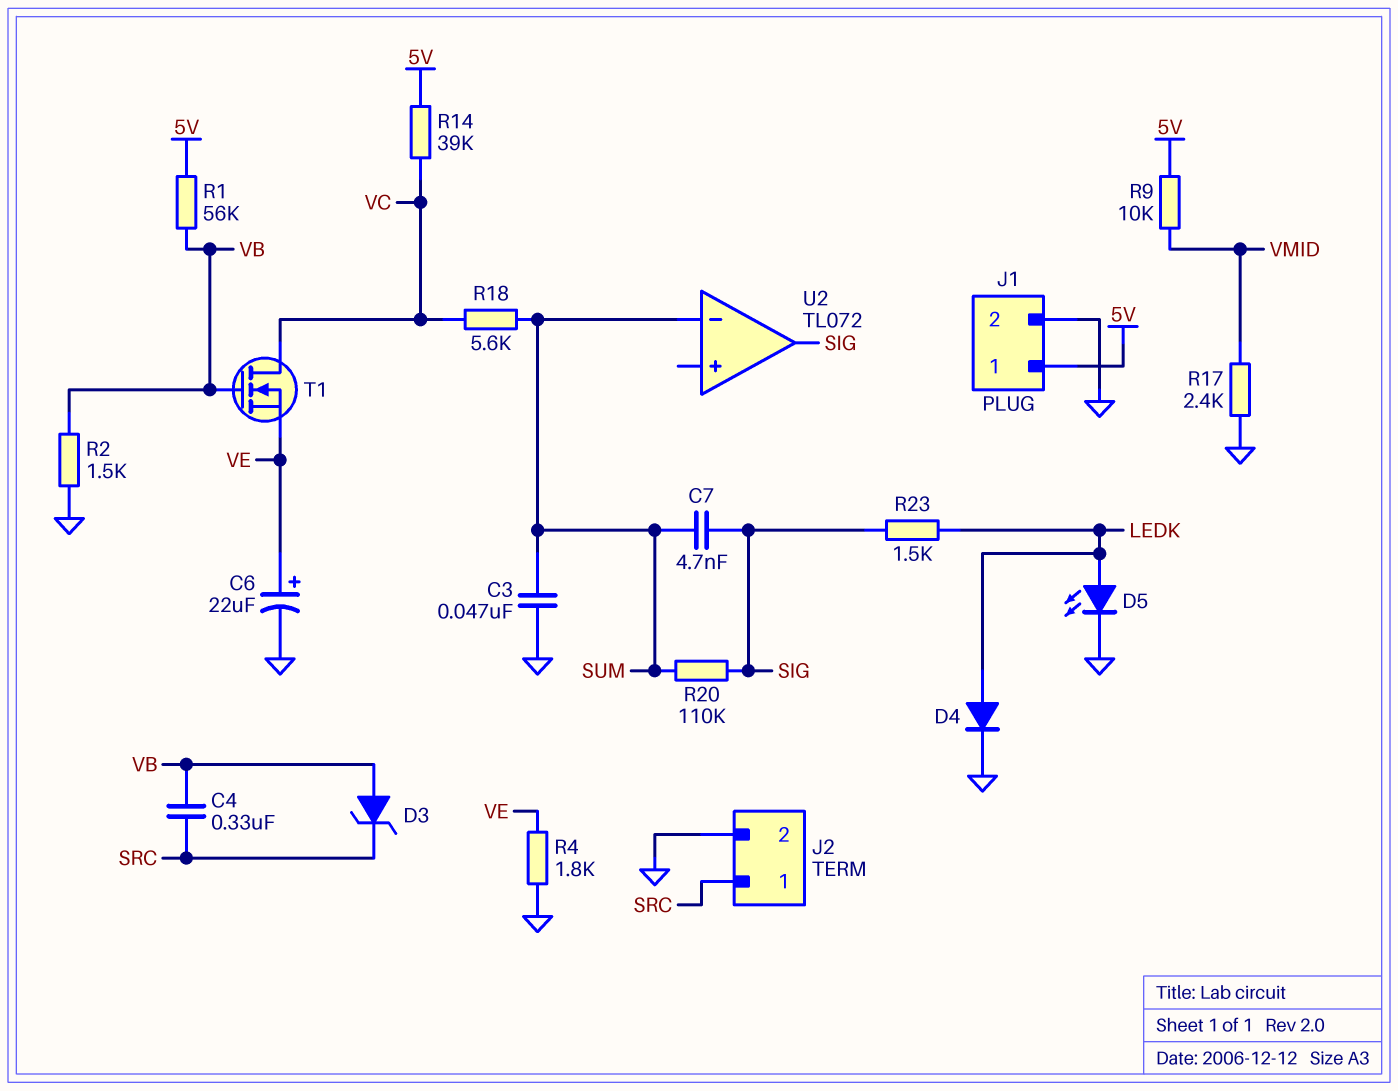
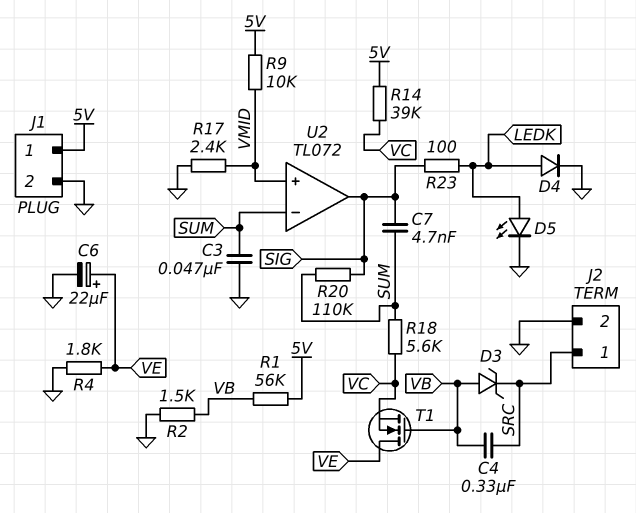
R23: 1.5k (LEDK, SIG) -> 100 (LEDK, SIG)
T1: NMOS (G VB, D VC, S VE) -> NMOS (G VB, D VE, S VC)
U2 pin in+: none -> VMID

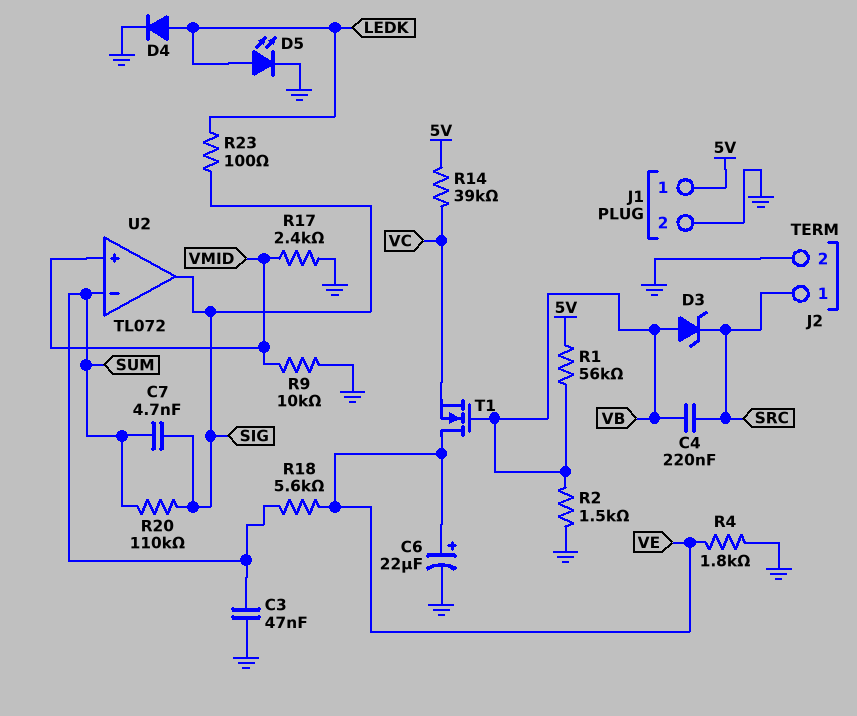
C4: 330nF (SRC, VB) -> 220nF (SRC, VB)
R9: 10k (5V, VMID) -> 10k (GND, VMID)
R18: 5.6k (SUM, VC) -> 5.6k (SUM, VE)

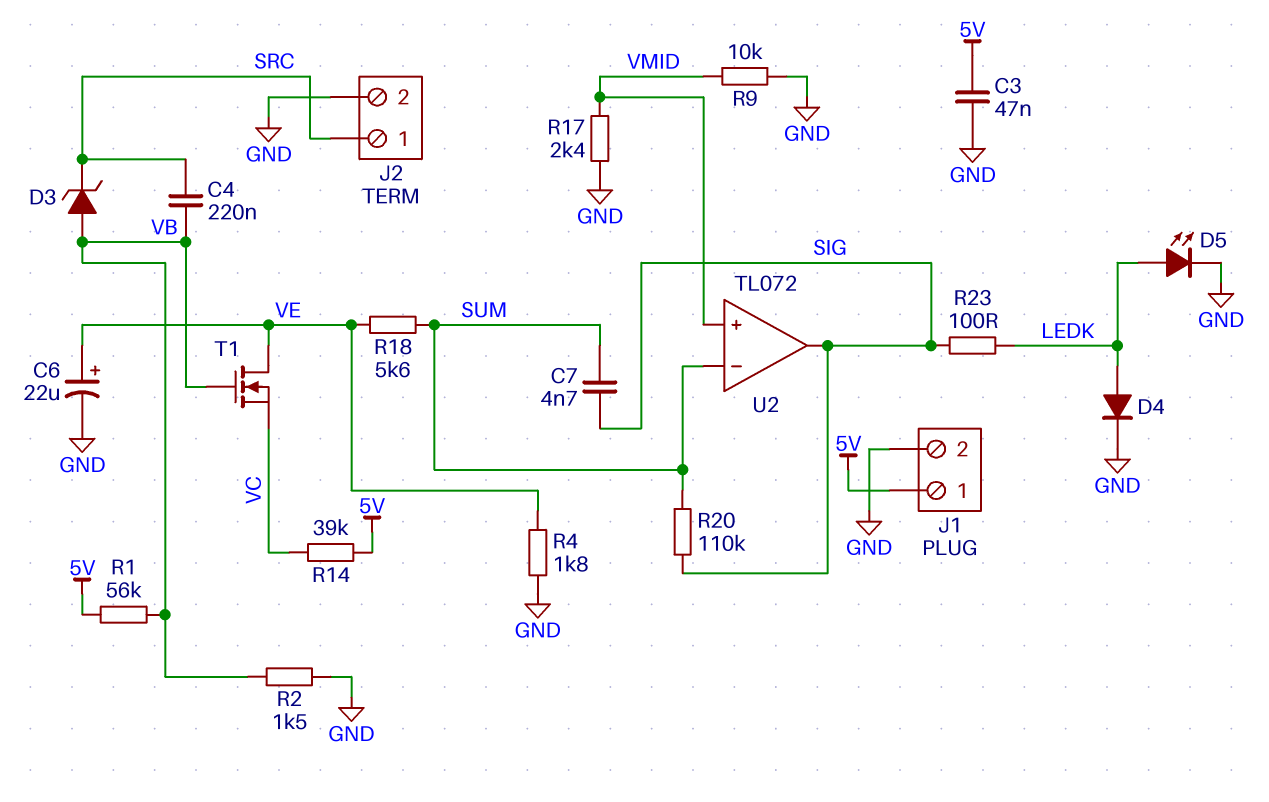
C3: 47nF (GND, SUM) -> 47nF (5V, GND)

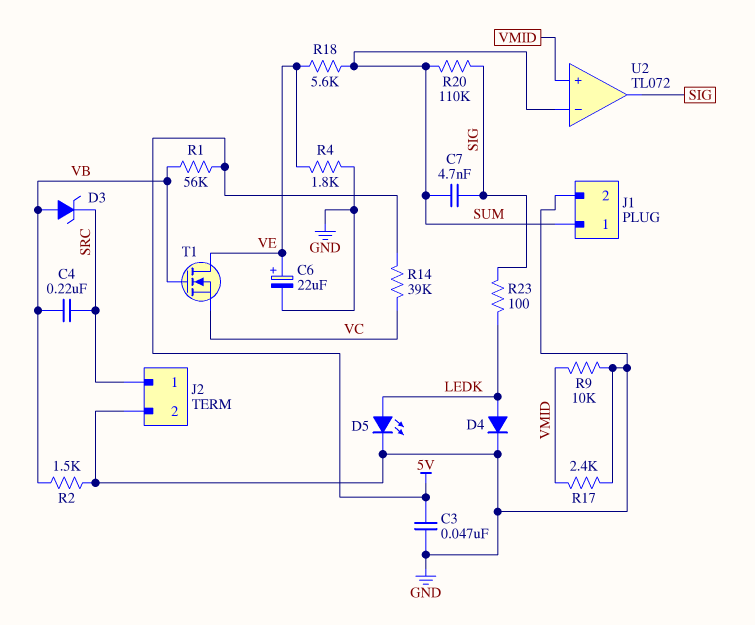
J1 pin 1: 5V -> SUM

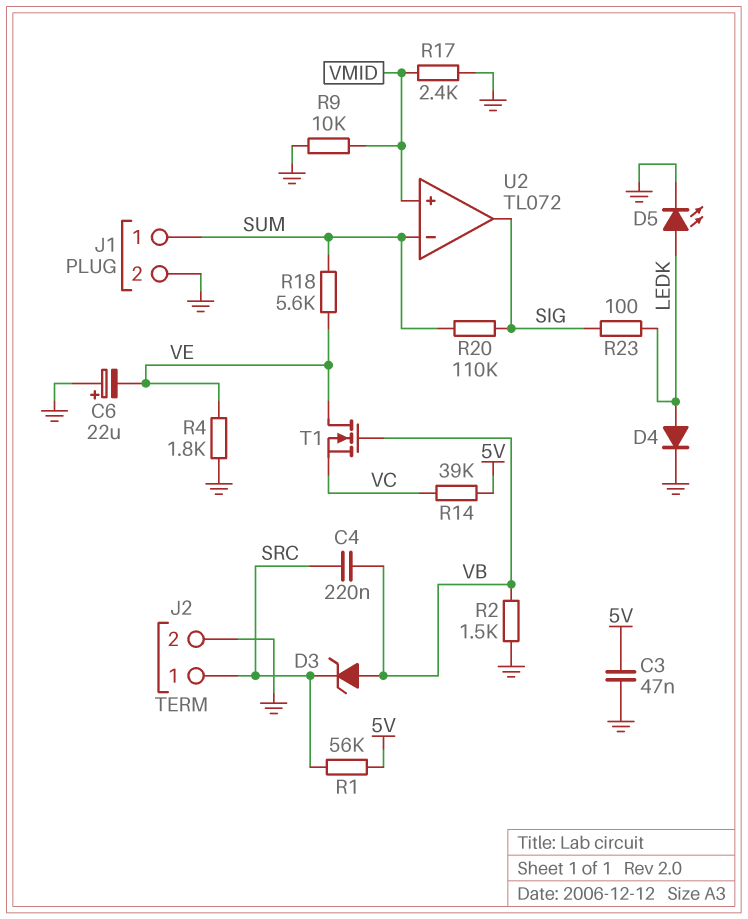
C6: 22uF (plus VE, minus GND) -> 22uF (plus GND, minus VE)
C7: 4.7nF (SIG, SUM) -> none
R1: 56k (5V, VB) -> 56k (5V, SRC)

